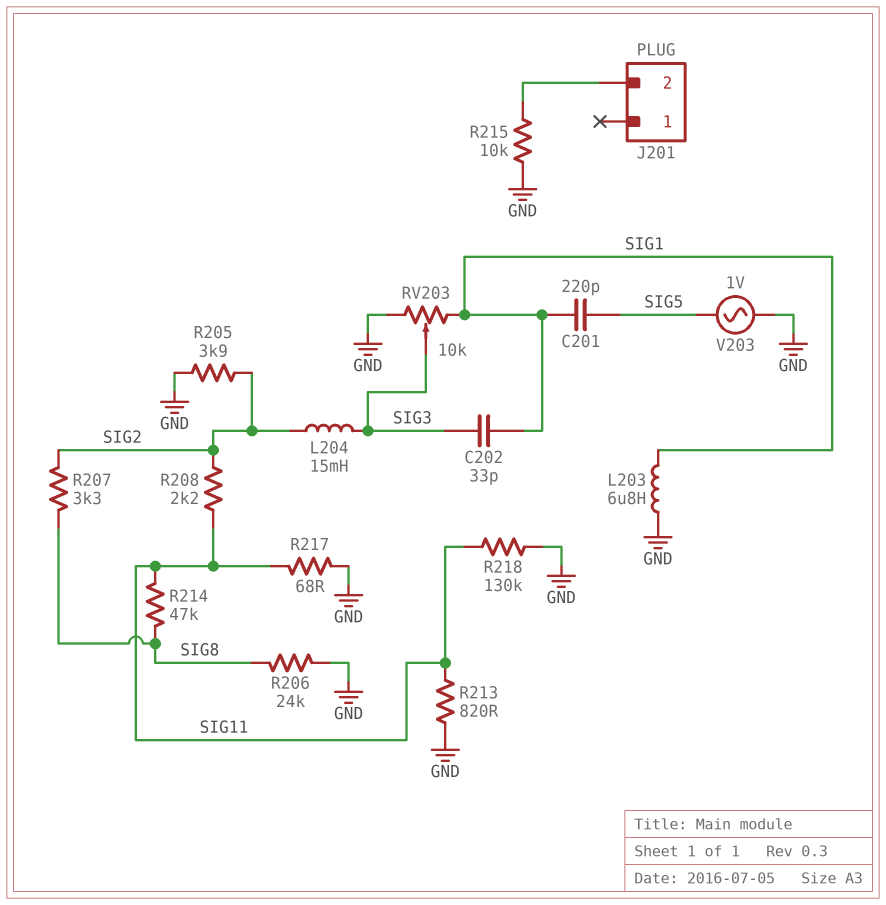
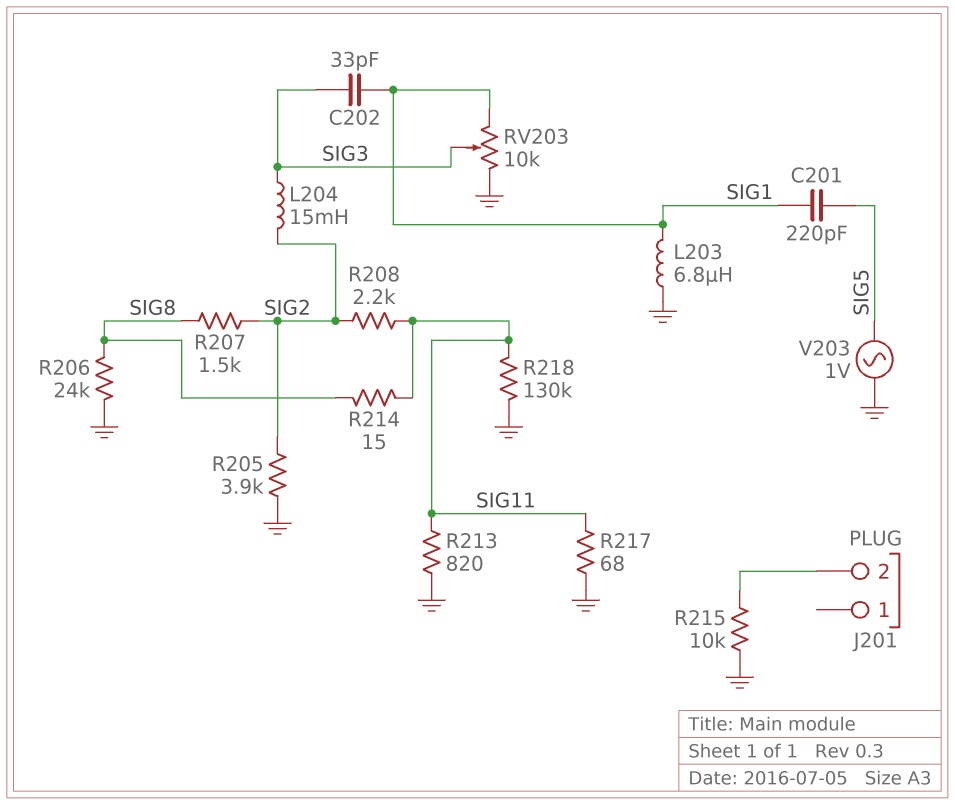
R207: 3.3k (SIG2, SIG8) -> 1.5k (SIG2, SIG8)
R214: 47k (SIG8, SIG11) -> 15 (SIG8, SIG11)

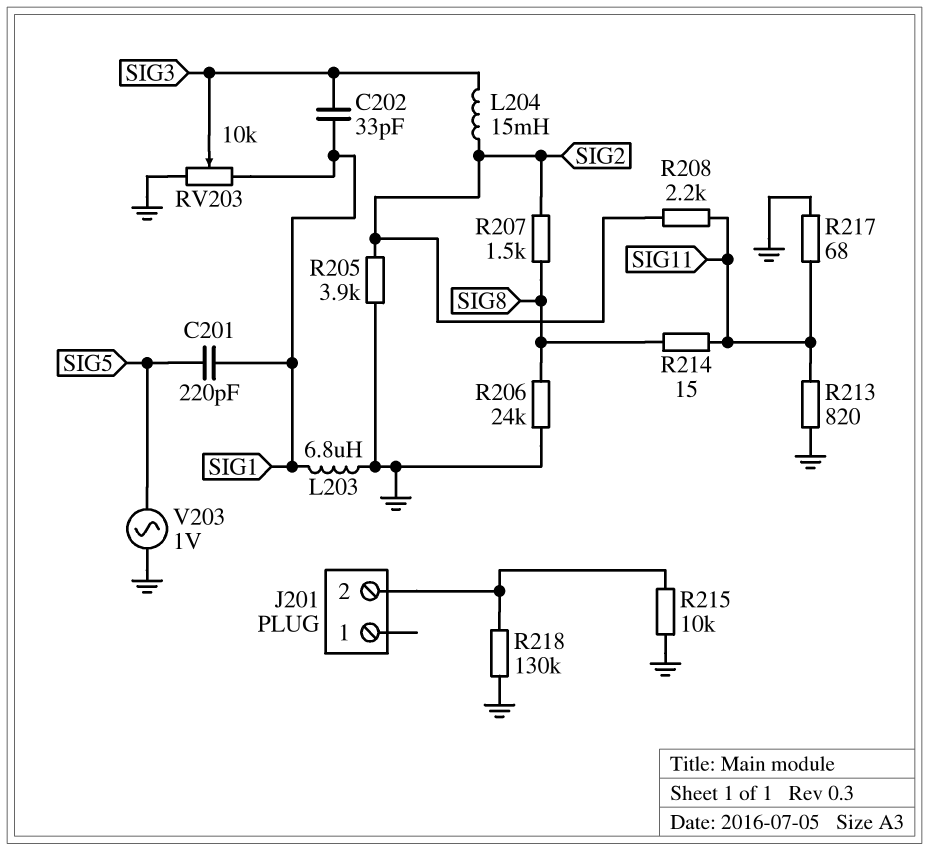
R218: 130k (GND, SIG11) -> 130k (GND, J201/2)

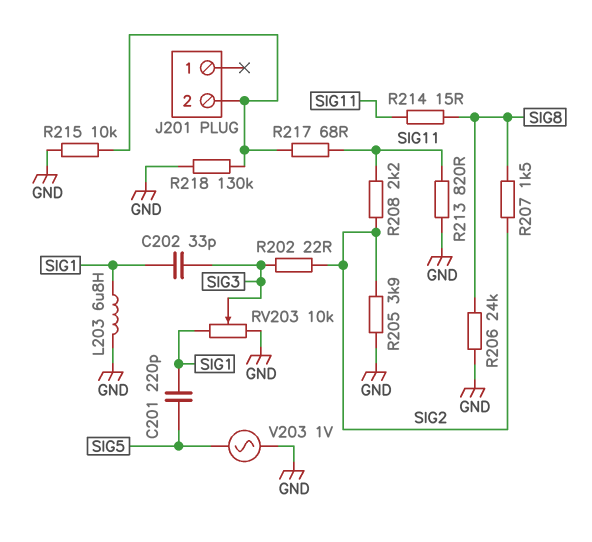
L204: 15mH (SIG2, SIG3) -> none
R202: none -> 22 (SIG2, SIG3)
R217: 68 (GND, SIG11) -> 68 (J201/2, SIG11)

